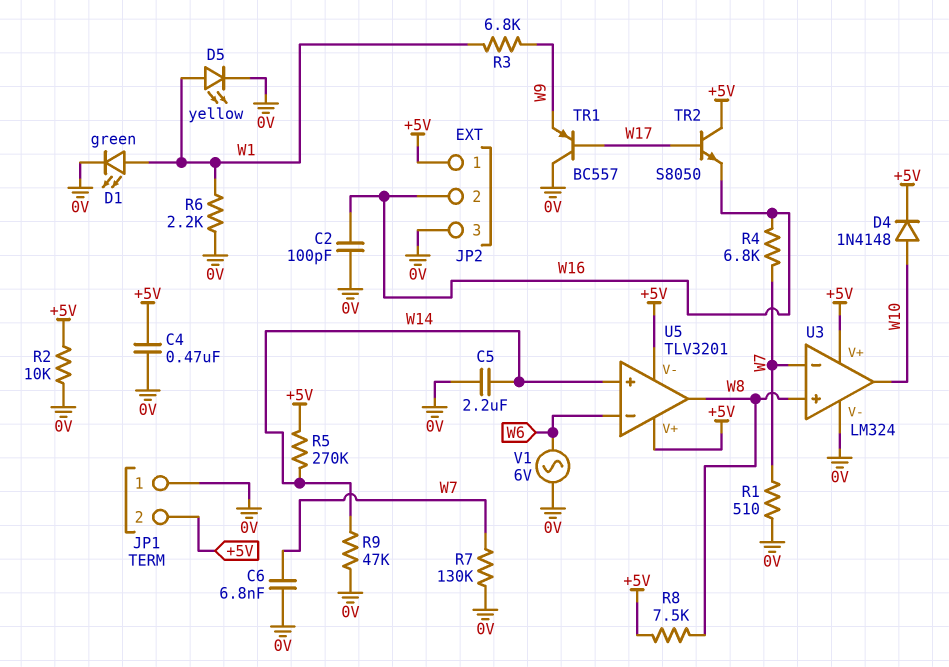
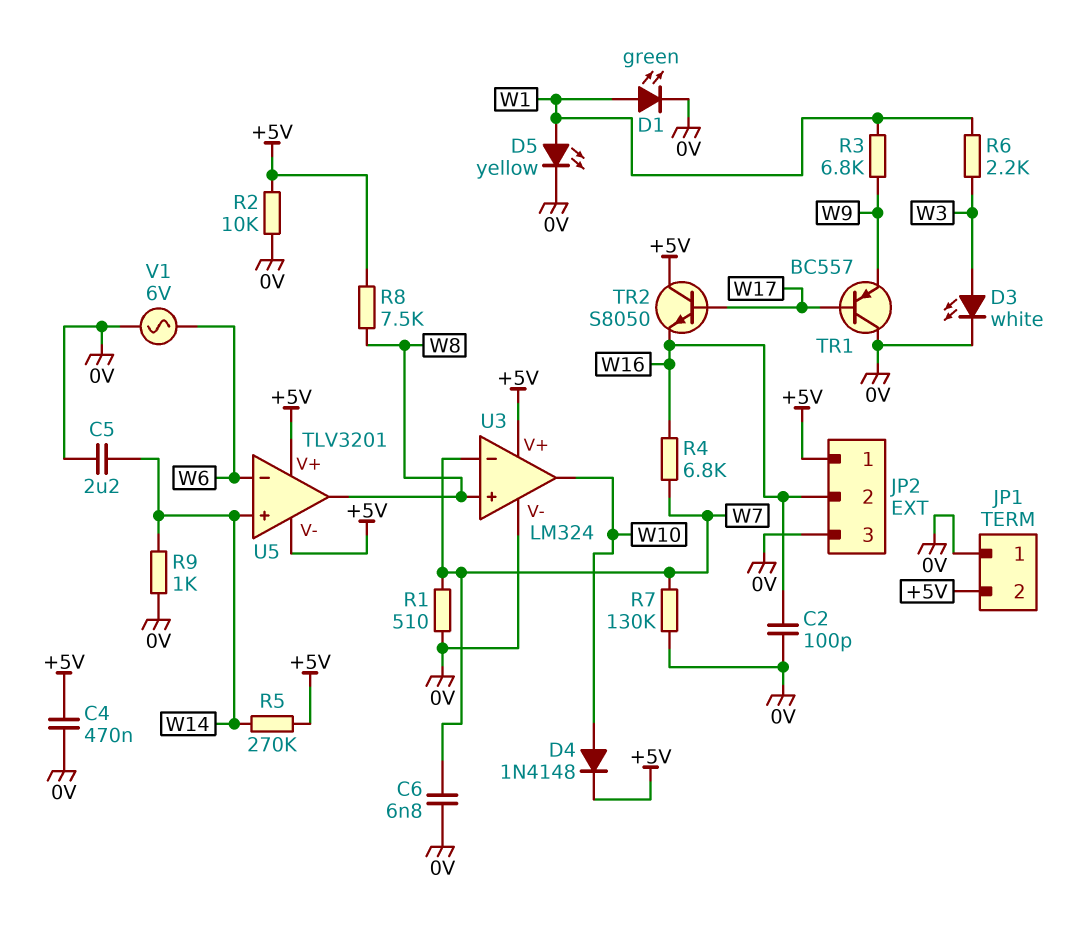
D3: none -> LED white (A W3, K 0V)
R6: 2.2k (0V, W1) -> 2.2k (W1, W3)
R9: 47k (0V, W14) -> 1k (0V, W14)

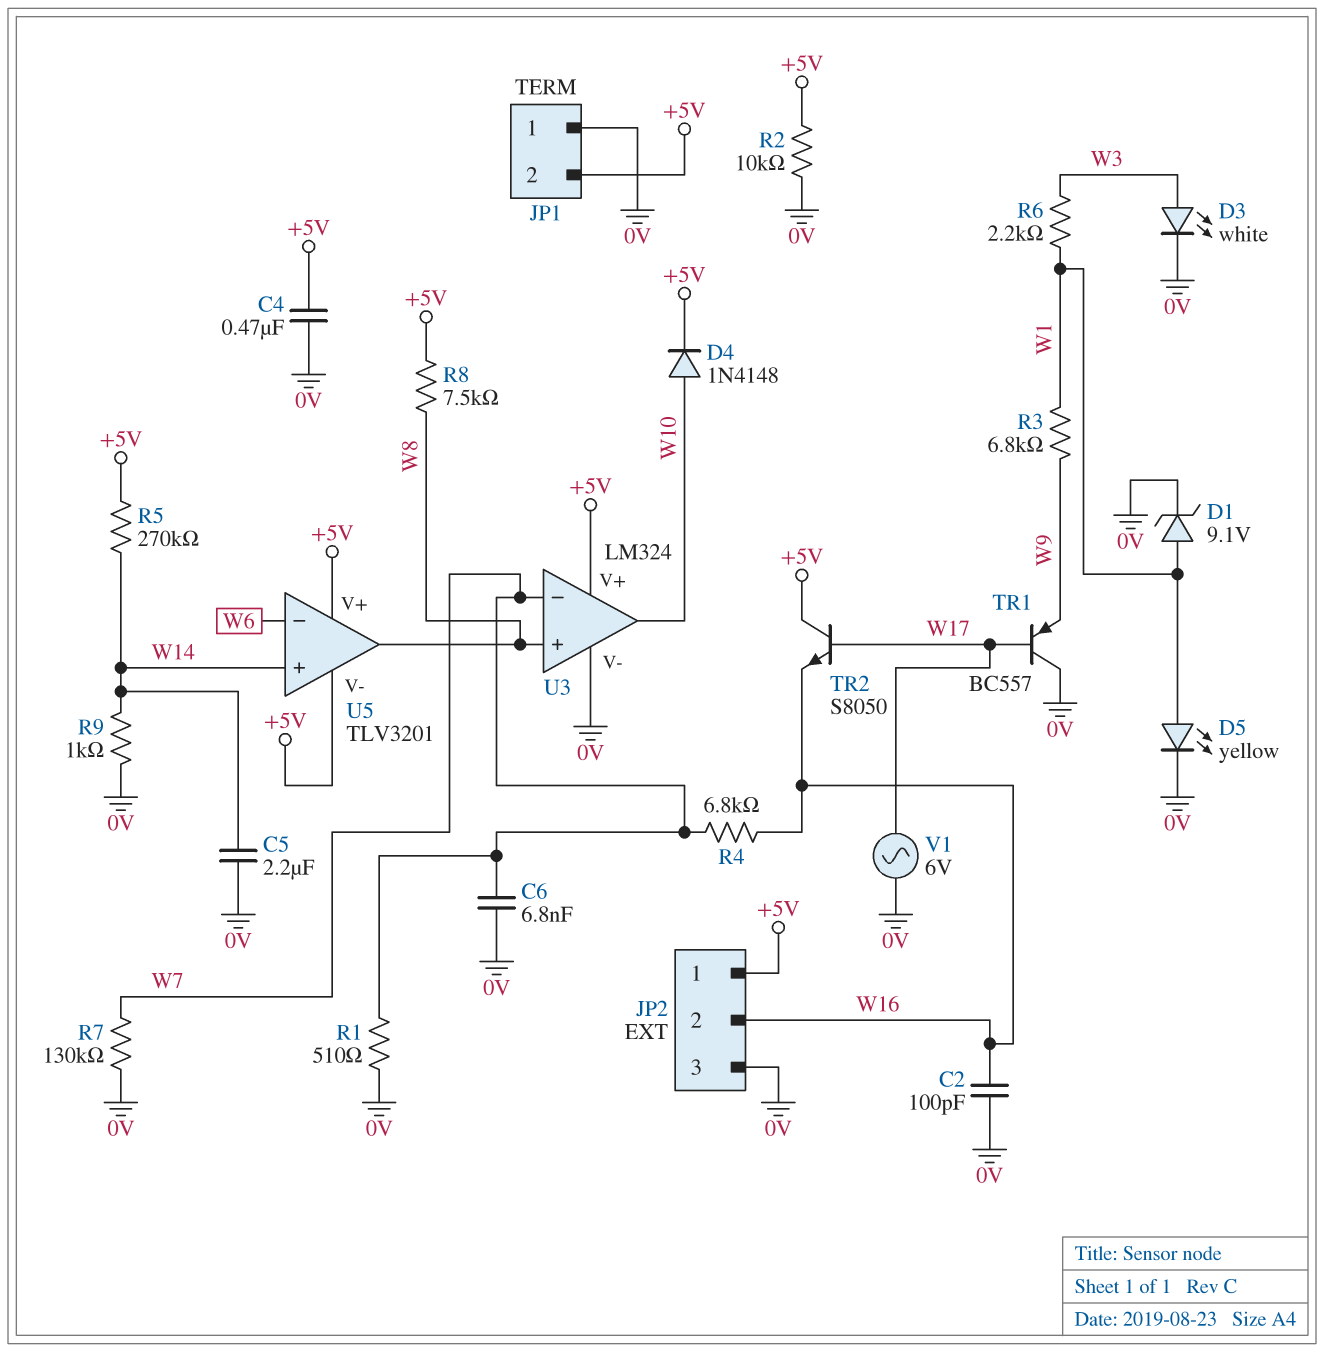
D1: LED green (A W1, K 0V) -> zener 9.1V (A W1, K 0V)
V1: AC 6V (0V, W6) -> AC 6V (0V, W17)

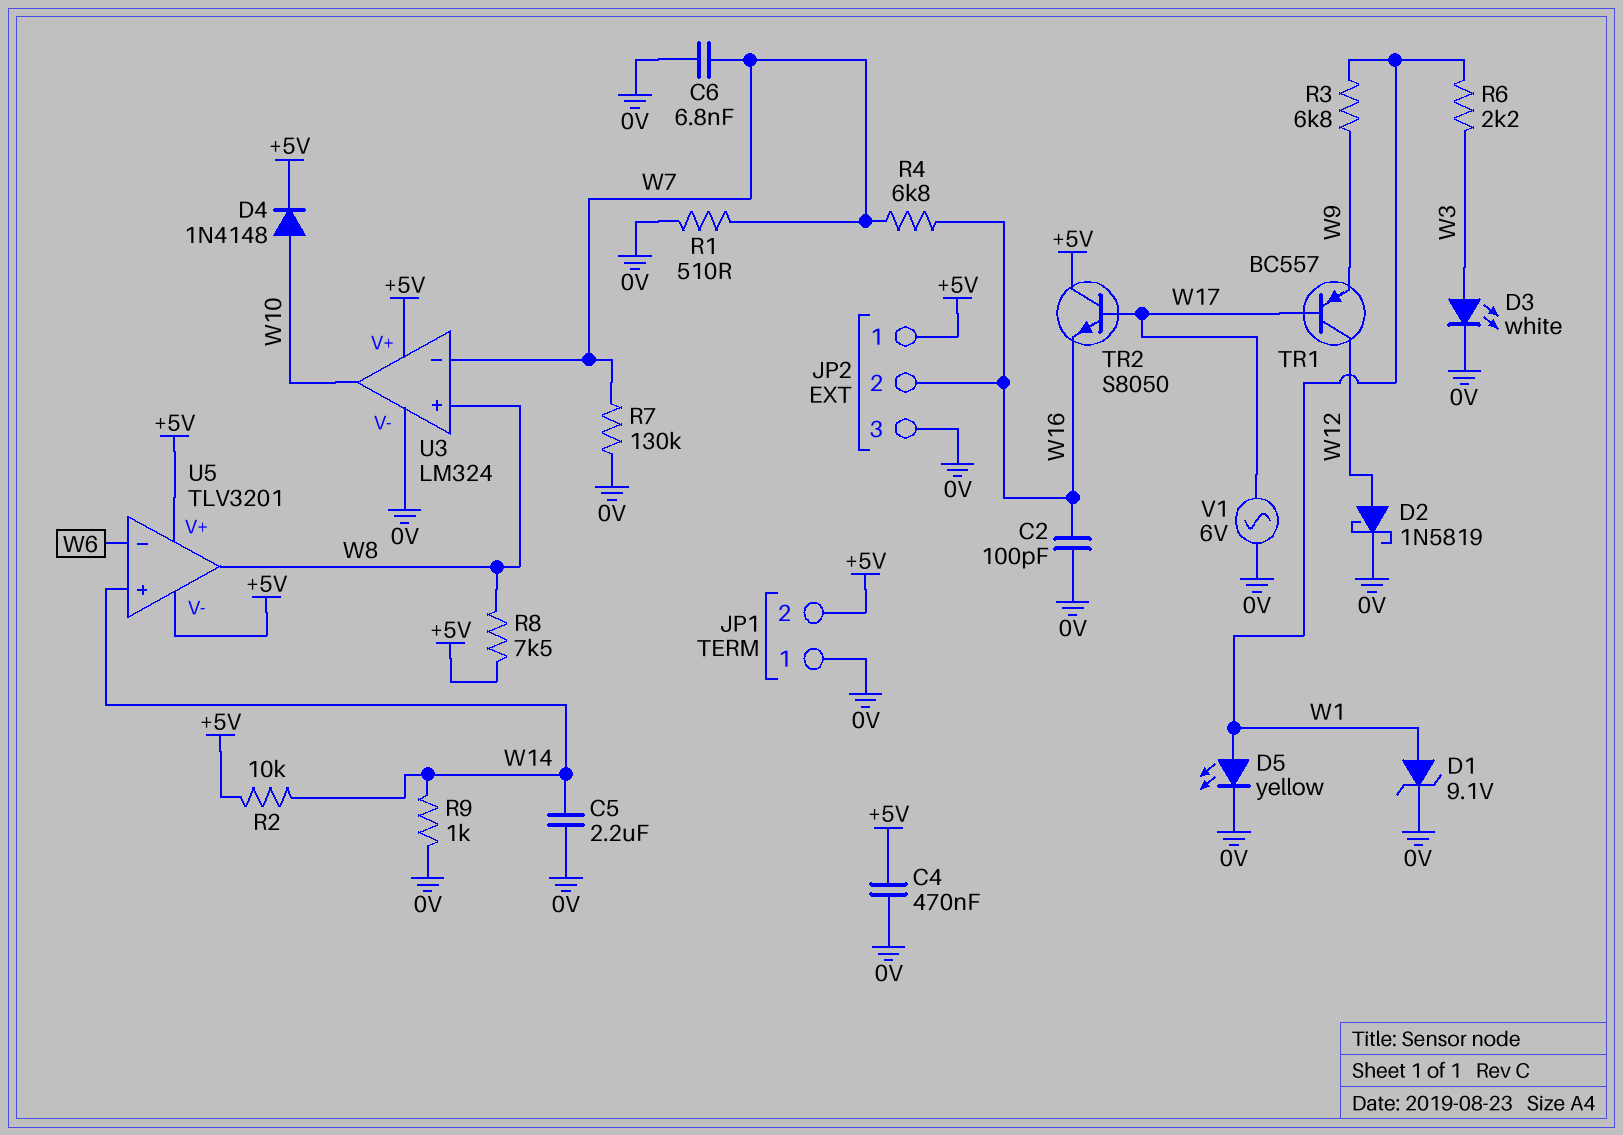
D2: none -> schottky 1N5819 (A W12, K 0V)
R2: 10k (+5V, 0V) -> 10k (+5V, W14)
R5: 270k (+5V, W14) -> none
TR1: PNP BC557 (B W17, C 0V, E W9) -> PNP BC557 (B W17, C W12, E W9)

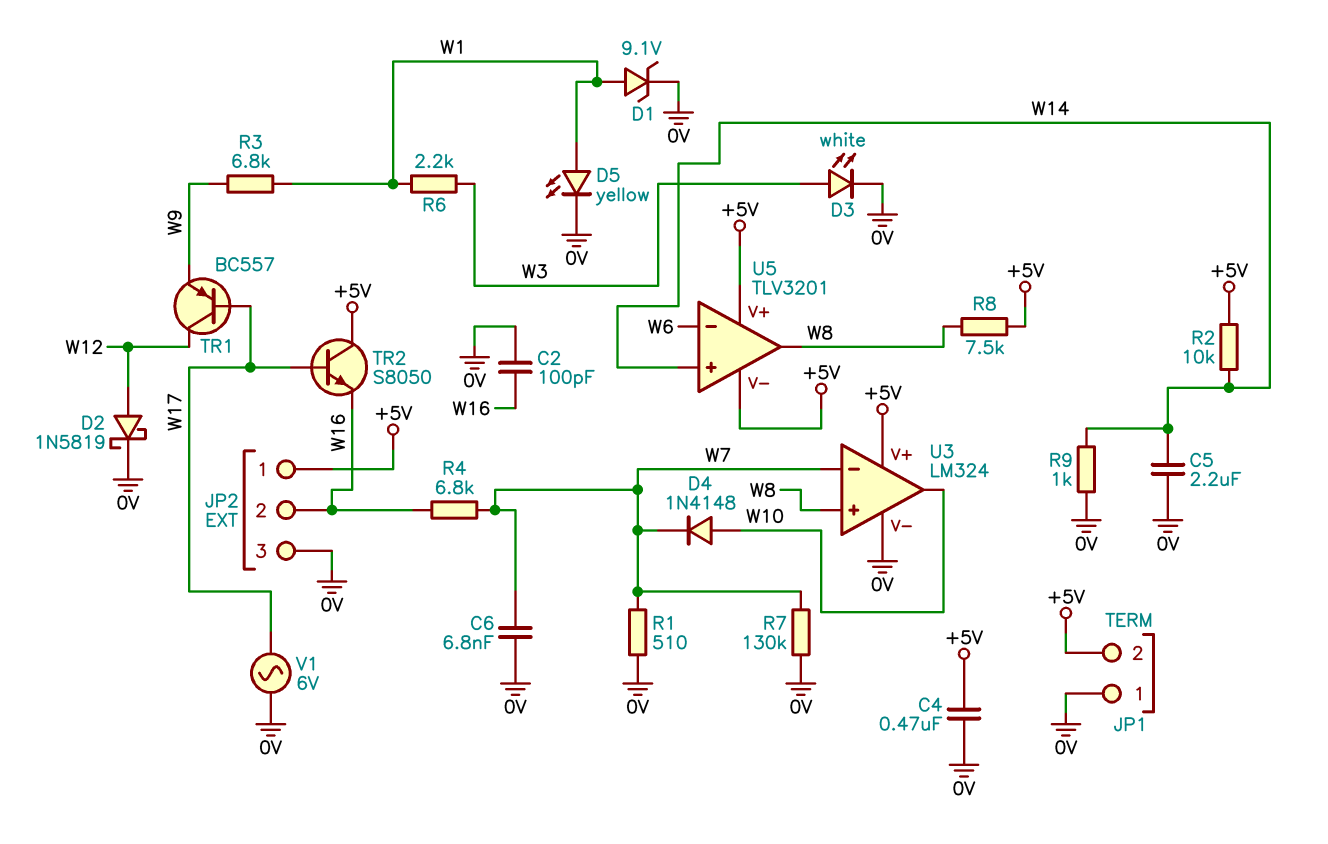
D4: diode 1N4148 (A W10, K +5V) -> diode 1N4148 (A W10, K W7)

